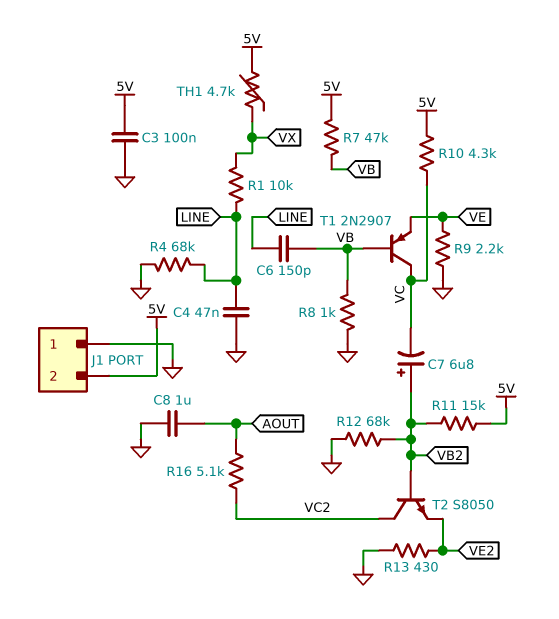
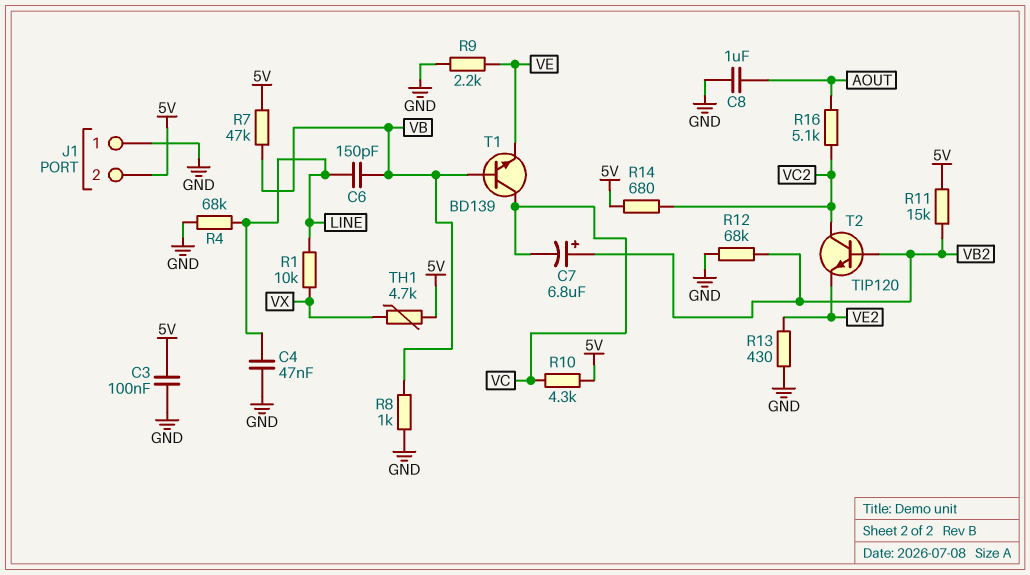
R14: none -> 680 (5V, VC2)
T1: PNP 2N2907 (B VB, C VC, E VE) -> NPN BD139 (B VB, C VC, E VE)
T2: NPN S8050 (B VB2, C VC2, E VE2) -> NPN TIP120 (B VB2, C VC2, E VE2)

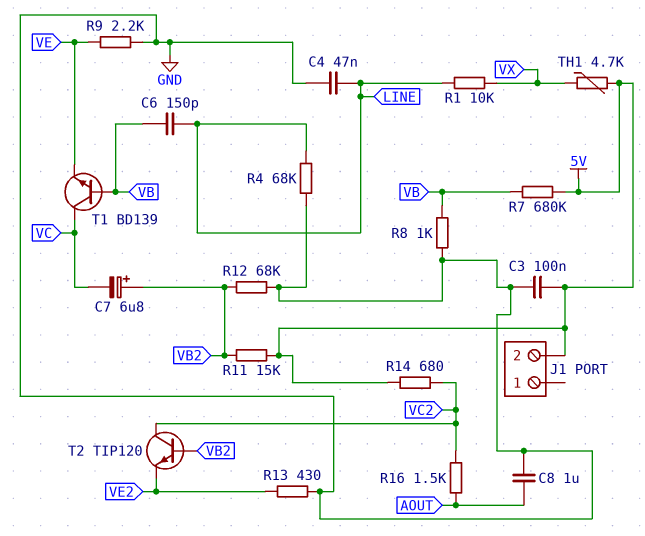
J1 pin 1: GND -> none
R7: 47k (5V, VB) -> 680k (5V, VB)
R10: 4.3k (5V, VC) -> none
R16: 5.1k (AOUT, VC2) -> 1.5k (AOUT, VC2)

